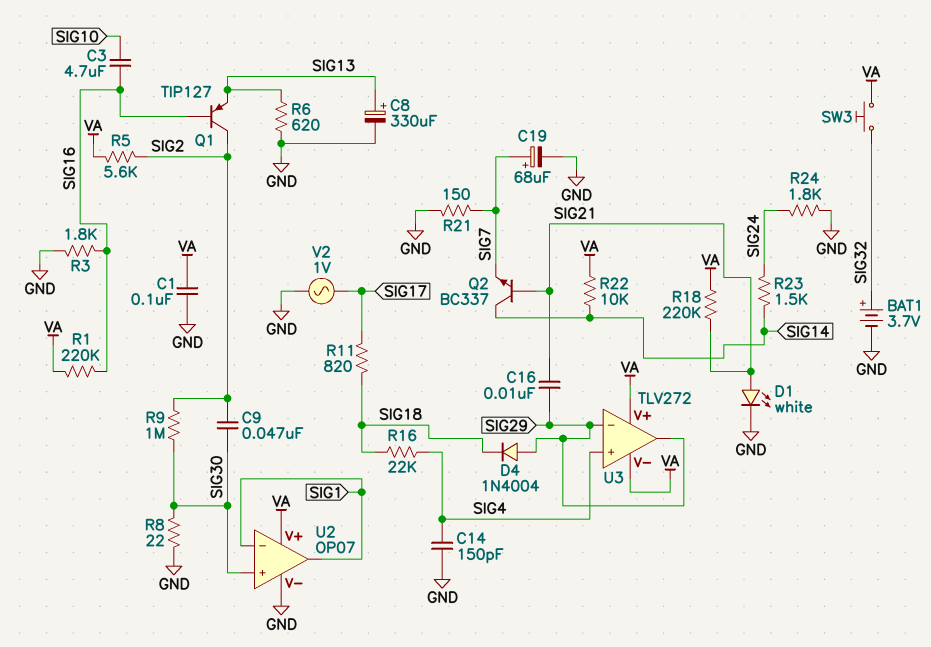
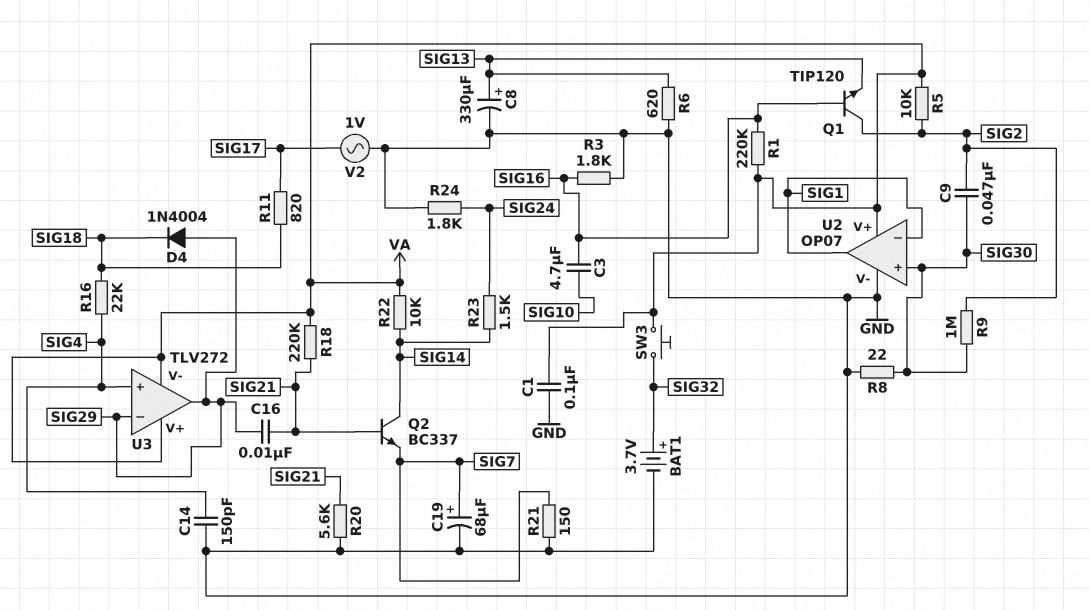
D1: LED white (A SIG21, K GND) -> none
Q1: PNP TIP127 (B SIG16, C SIG2, E SIG13) -> NPN TIP120 (B SIG16, C SIG2, E SIG13)
R5: 5.6k (SIG2, VA) -> 10k (SIG2, VA)
R20: none -> 5.6k (GND, SIG21)

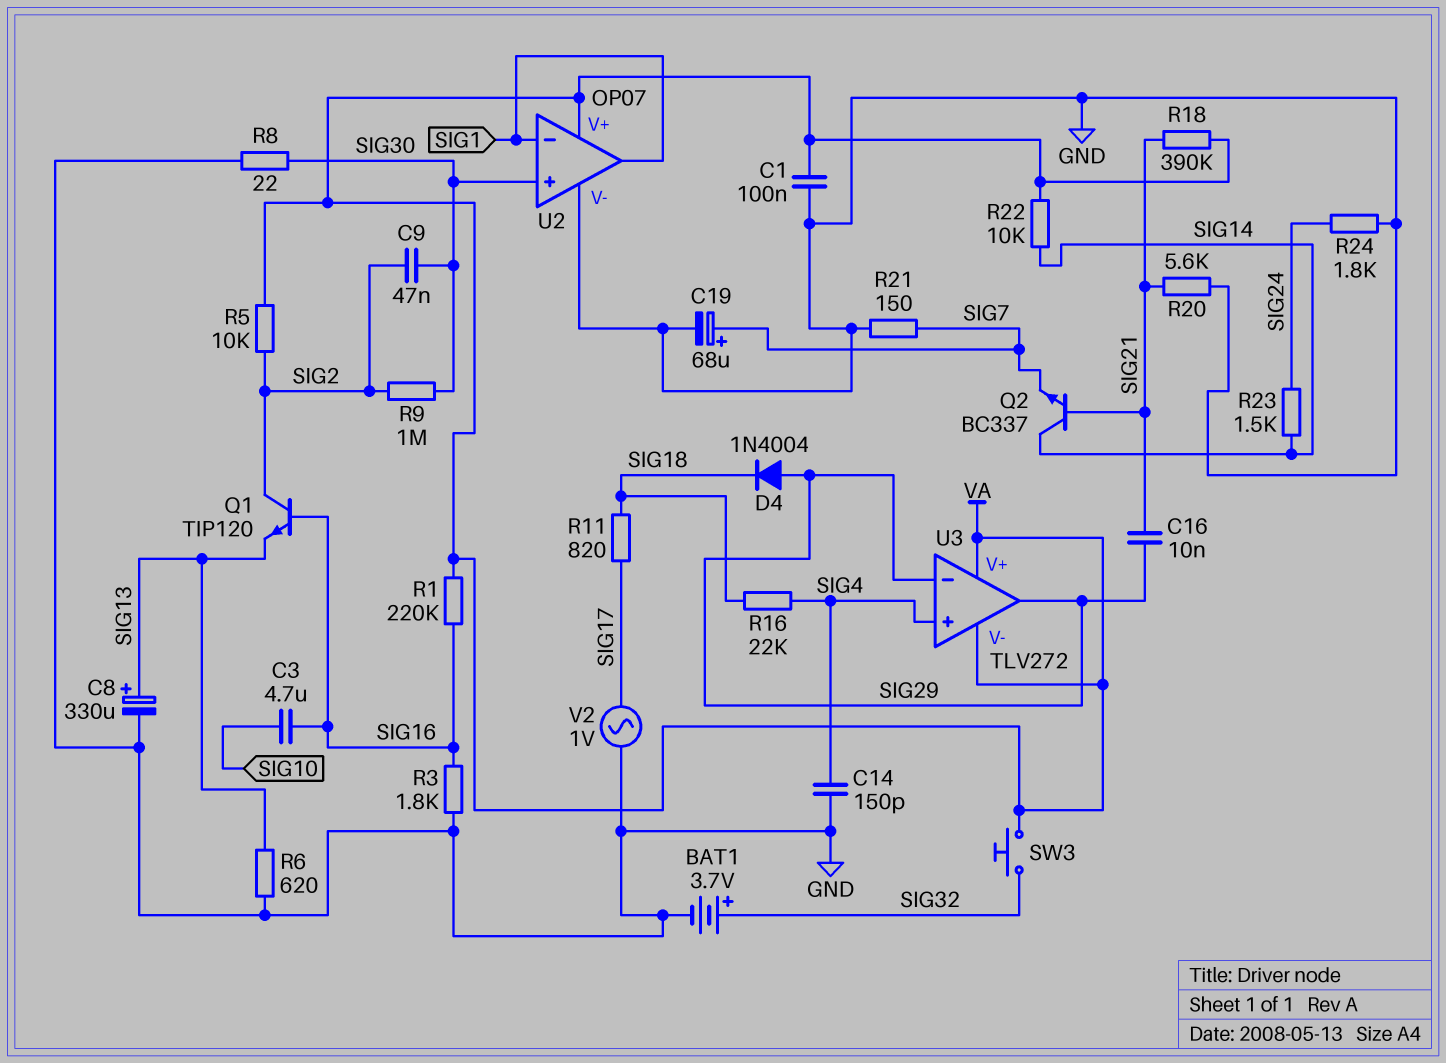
R18: 220k (SIG21, VA) -> 390k (SIG21, VA)

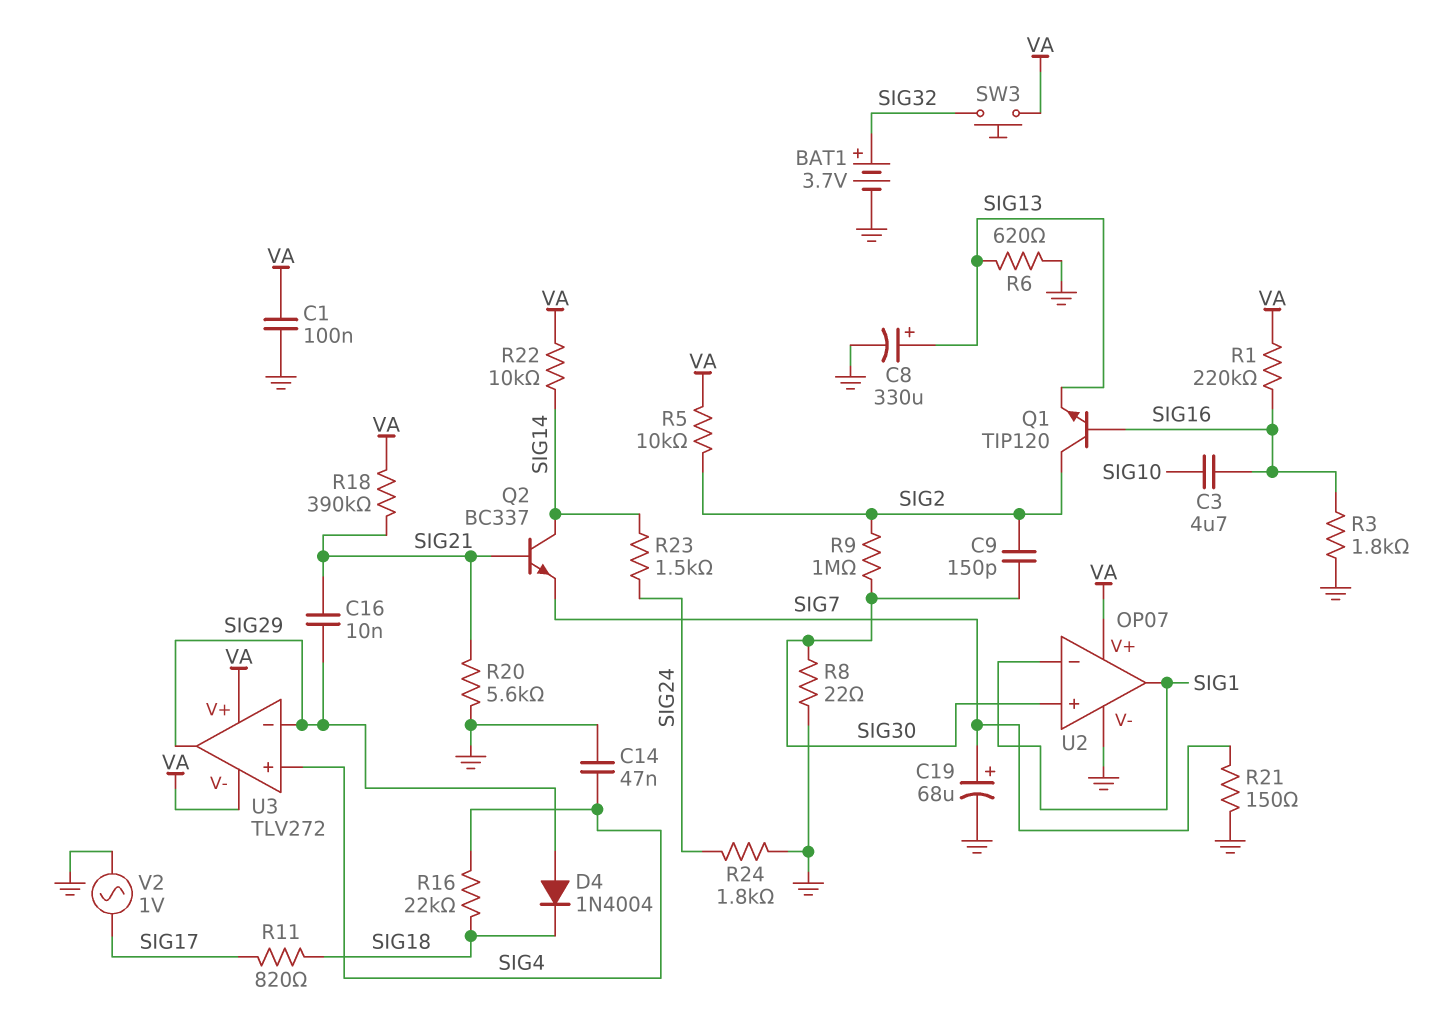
C9: 47nF (SIG2, SIG30) -> 150pF (SIG2, SIG30)
C14: 150pF (GND, SIG4) -> 47nF (GND, SIG4)

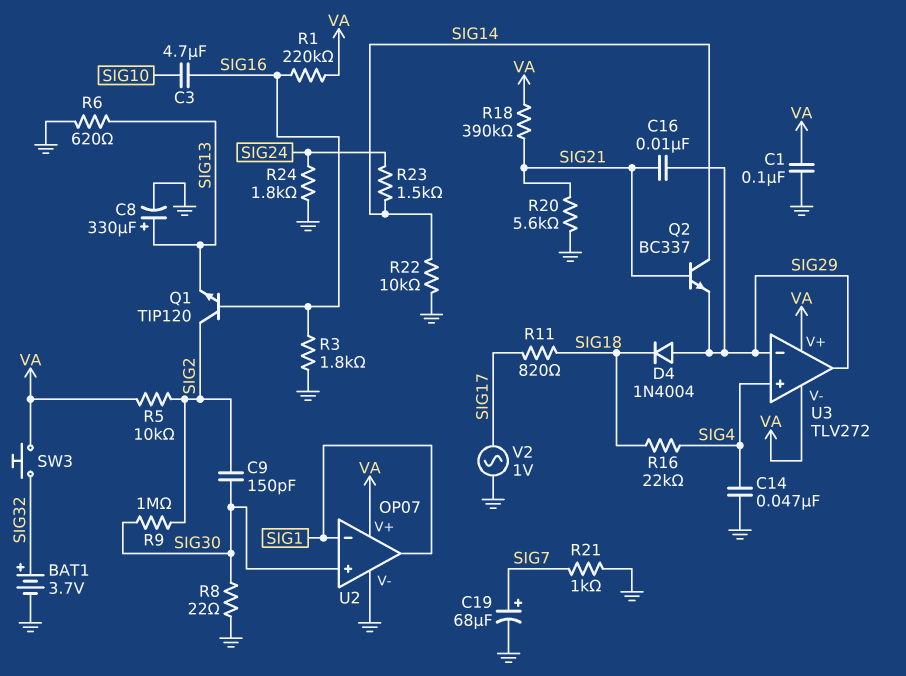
Q2: NPN BC337 (B SIG21, C SIG14, E SIG7) -> NPN BC337 (B SIG21, C SIG14, E SIG29)
R21: 150 (GND, SIG7) -> 1k (GND, SIG7)
R22: 10k (SIG14, VA) -> 10k (GND, SIG14)

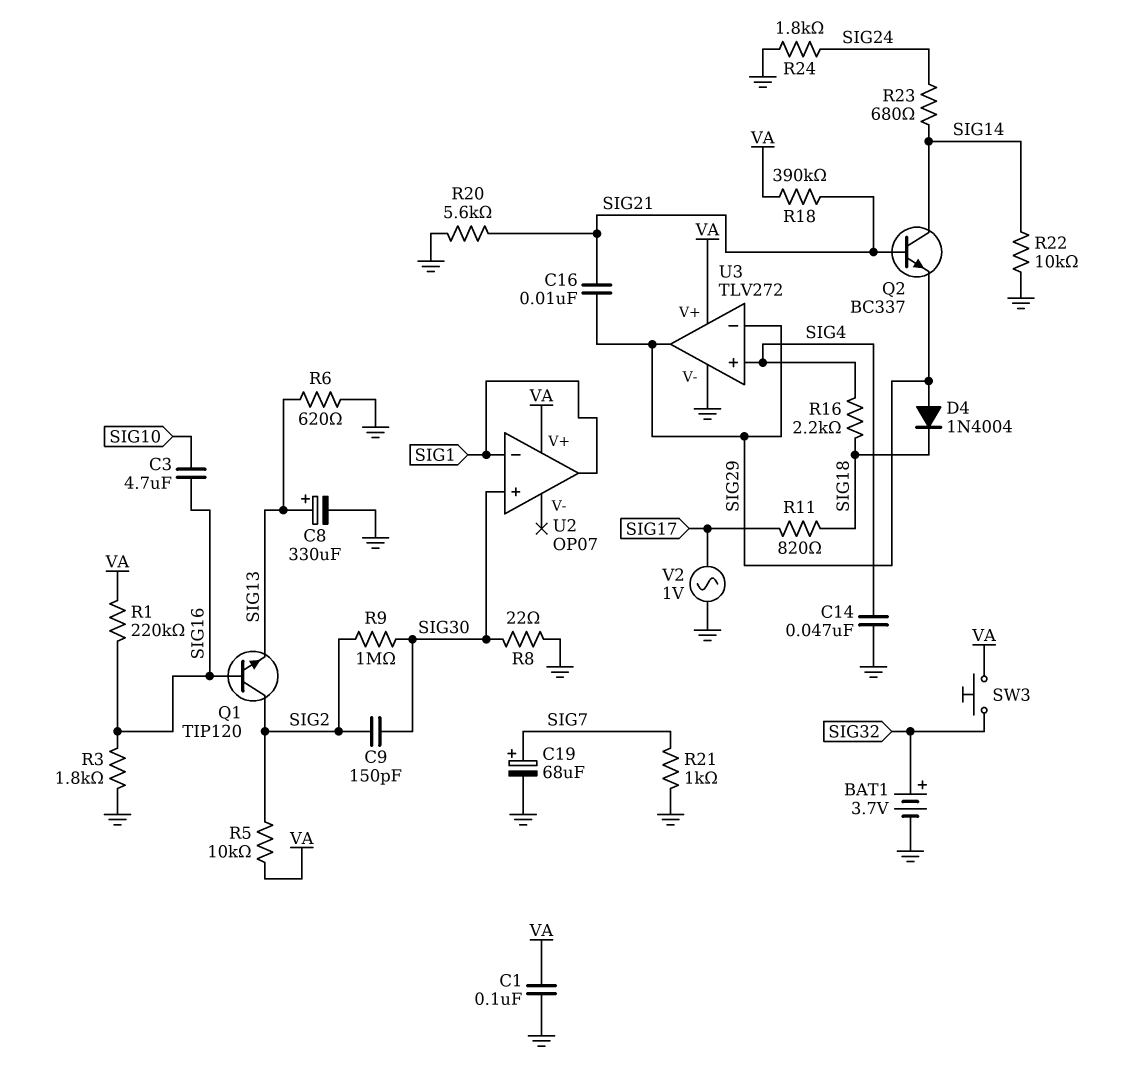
R16: 22k (SIG4, SIG18) -> 2.2k (SIG4, SIG18)
R23: 1.5k (SIG14, SIG24) -> 680 (SIG14, SIG24)
U2 pin V-: GND -> none
U3 pin V-: VA -> GND

